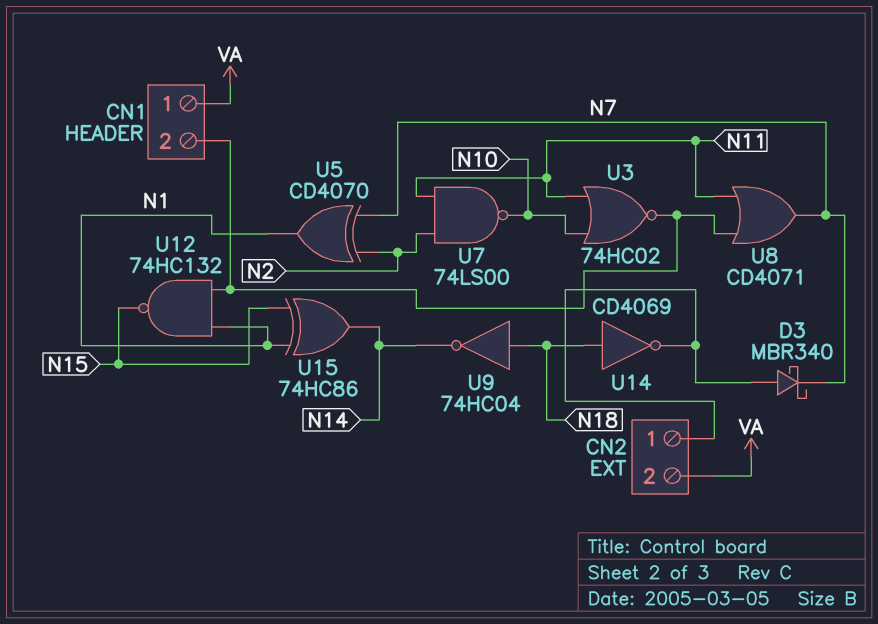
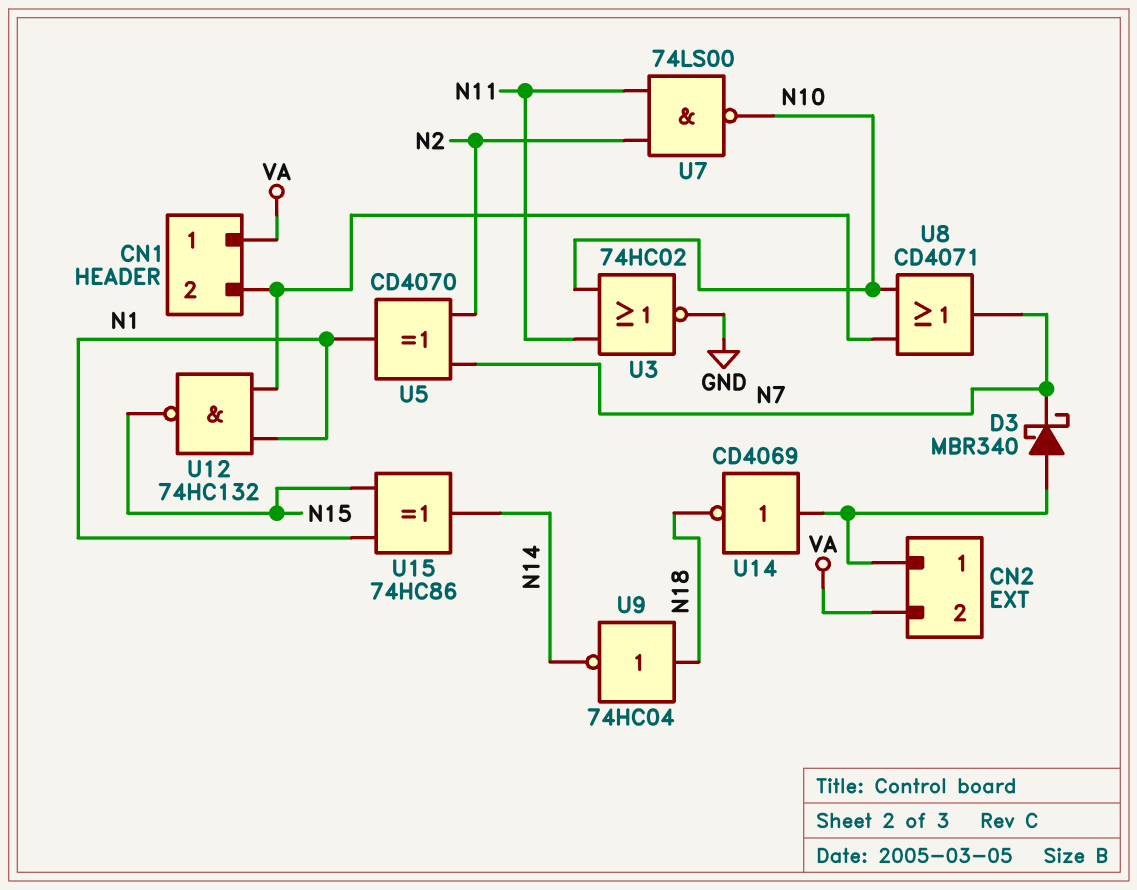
U3: NOR 74HC02 (in N10, in N11, out CN1/2) -> NOR 74HC02 (in N10, in N11, out GND)
U8: OR CD4071 (in CN1/2, in N11, out N7) -> OR CD4071 (in CN1/2, in N10, out N7)
U14: NOT CD4069 (in N18, out CN2/1) -> NOT CD4069 (in CN2/1, out N18)

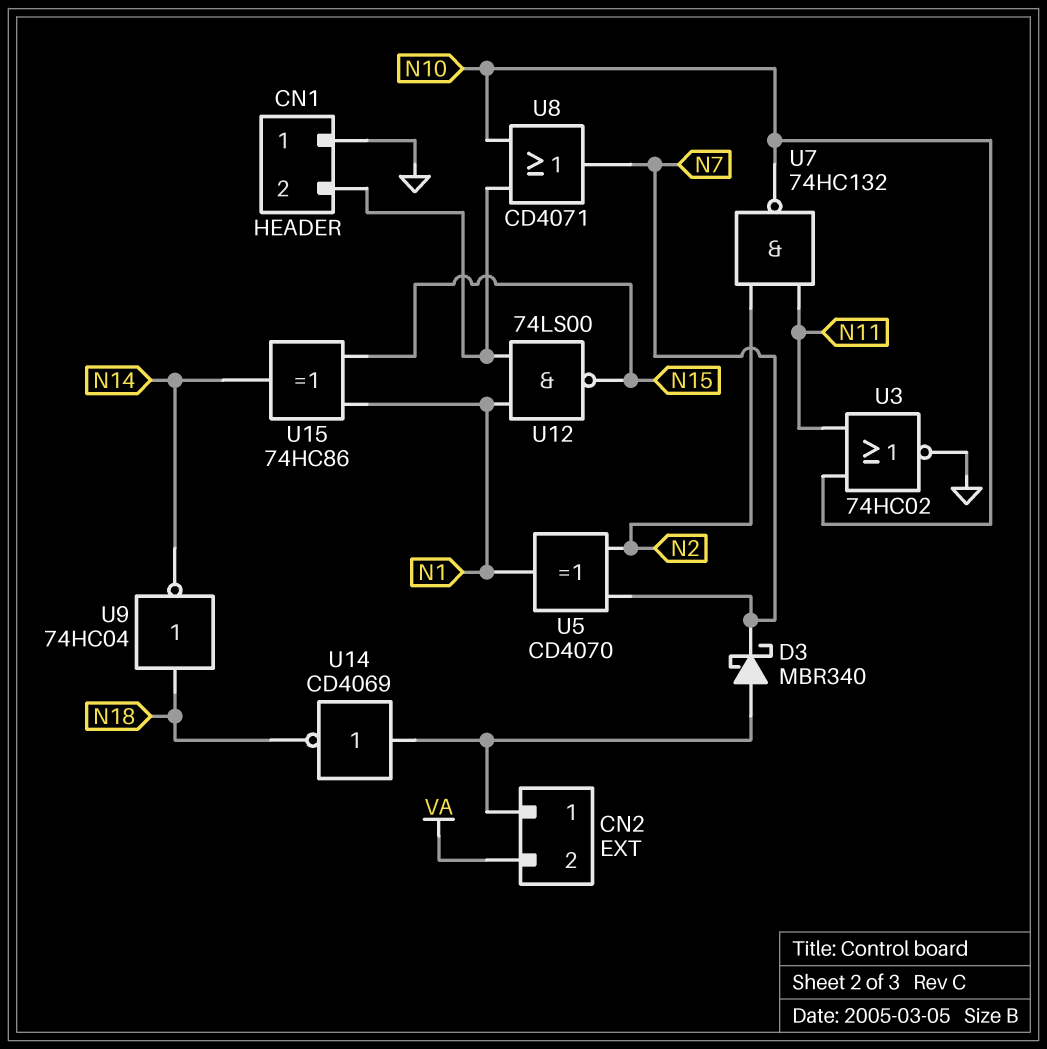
CN1 pin 1: VA -> GND
U7: NAND 74LS00 (in N2, in N11, out N10) -> NAND 74HC132 (in N2, in N11, out N10)
U12: NAND 74HC132 (in CN1/2, in N1, out N15) -> NAND 74LS00 (in CN1/2, in N1, out N15)

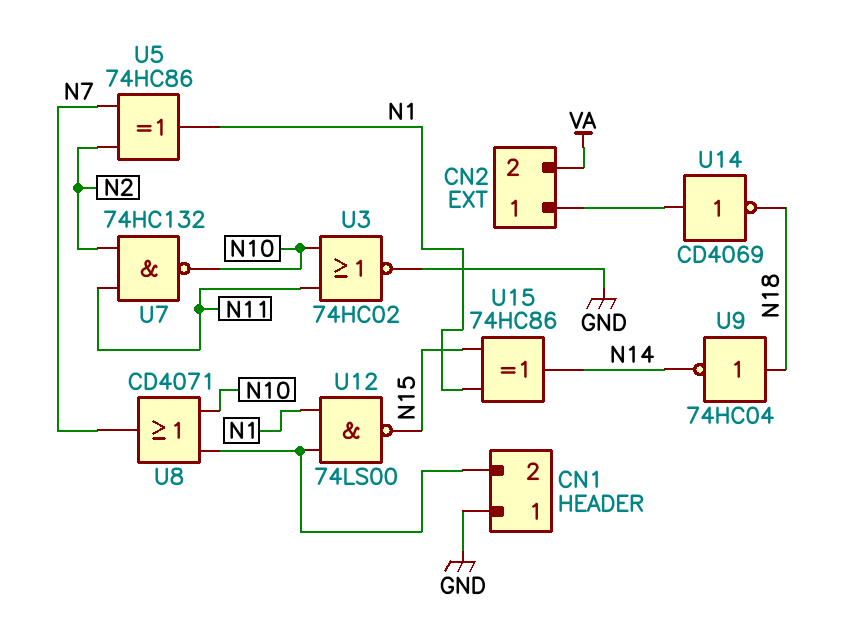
D3: schottky MBR340 (A CN2/1, K N7) -> none
U5: XOR CD4070 (in N2, in N7, out N1) -> XOR 74HC86 (in N2, in N7, out N1)

